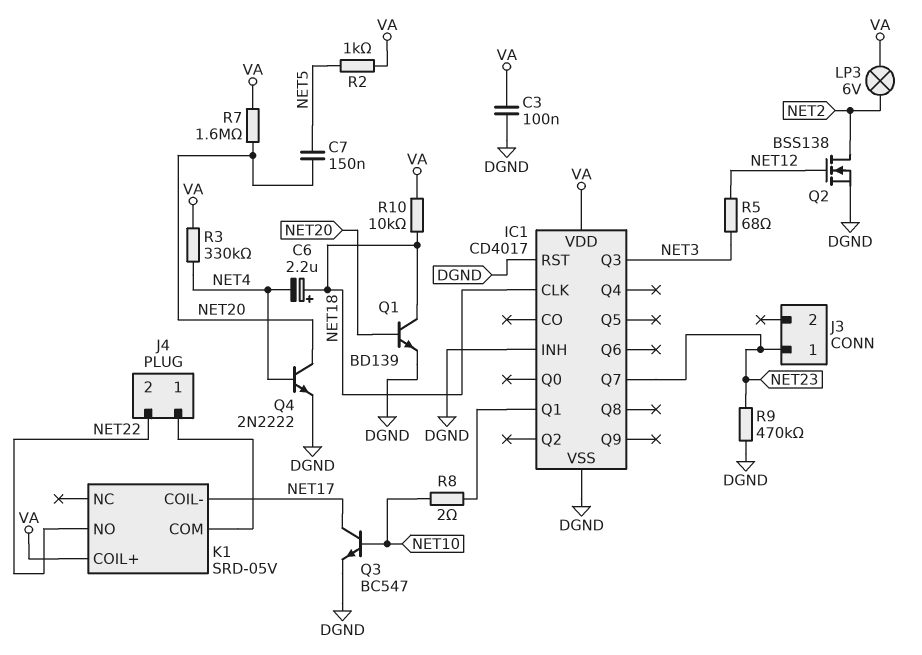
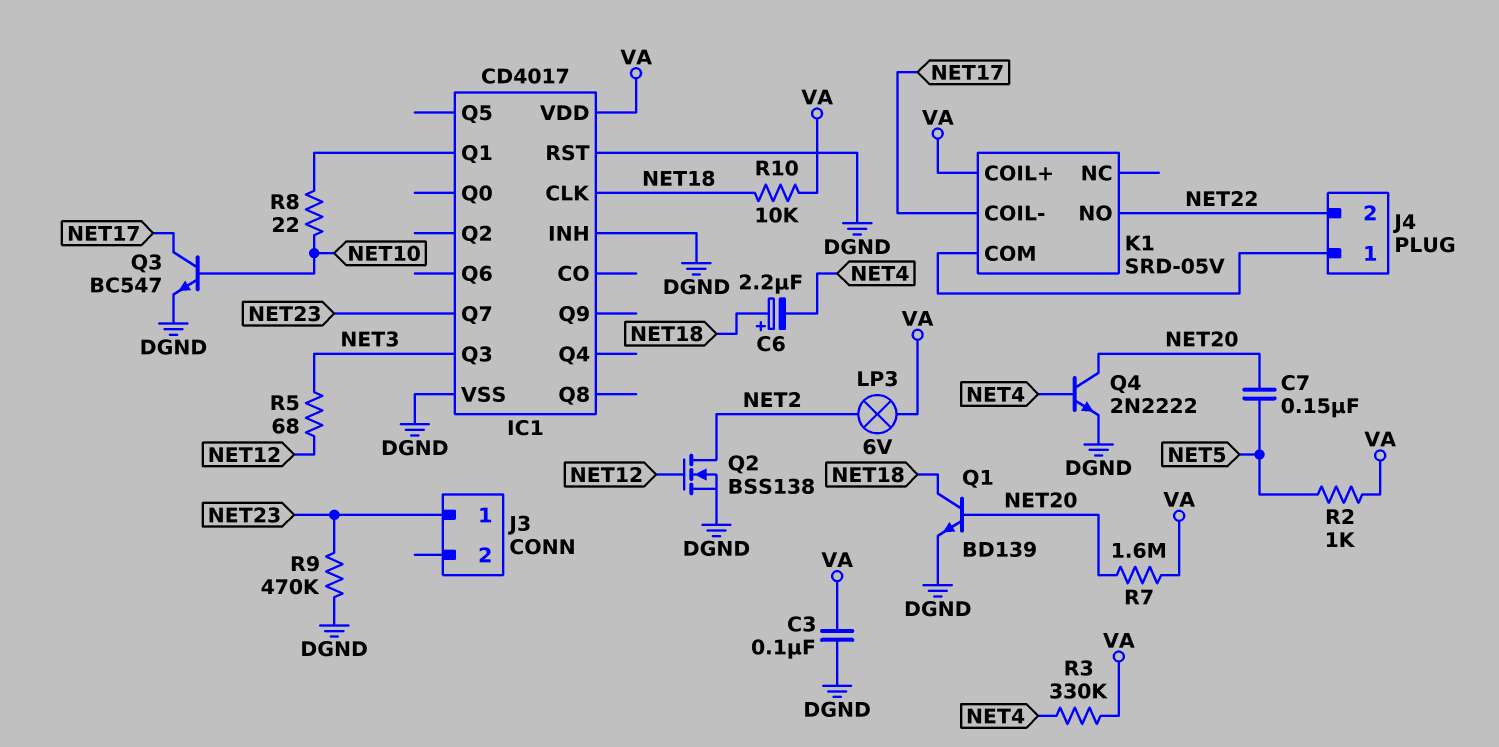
R8: 2 (IC1/Q1, NET10) -> 22 (IC1/Q1, NET10)

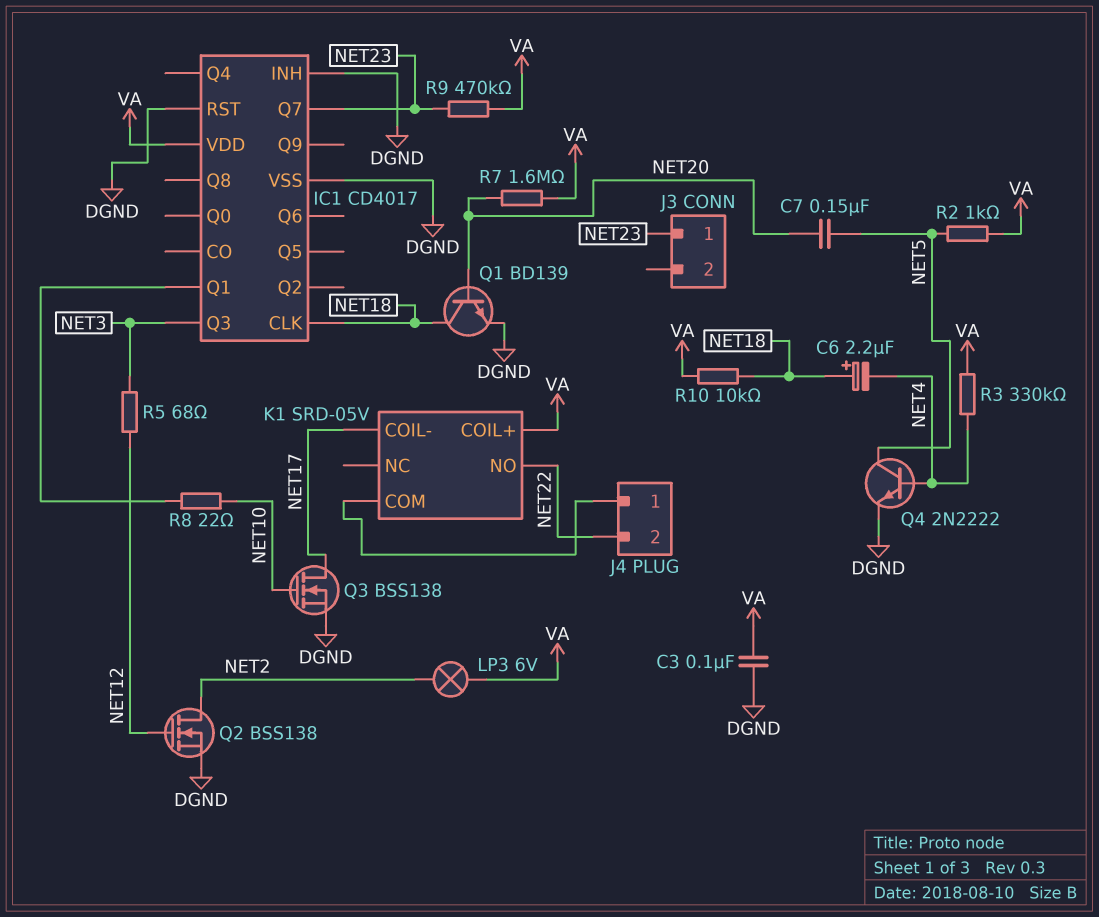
Q3: NPN BC547 (B NET10, C NET17, E DGND) -> NMOS BSS138 (G NET10, D NET17, S DGND)
Q4: NPN 2N2222 (B NET4, C NET20, E DGND) -> NPN 2N2222 (B NET4, C NET5, E DGND)
R9: 470k (DGND, NET23) -> 470k (NET23, VA)

